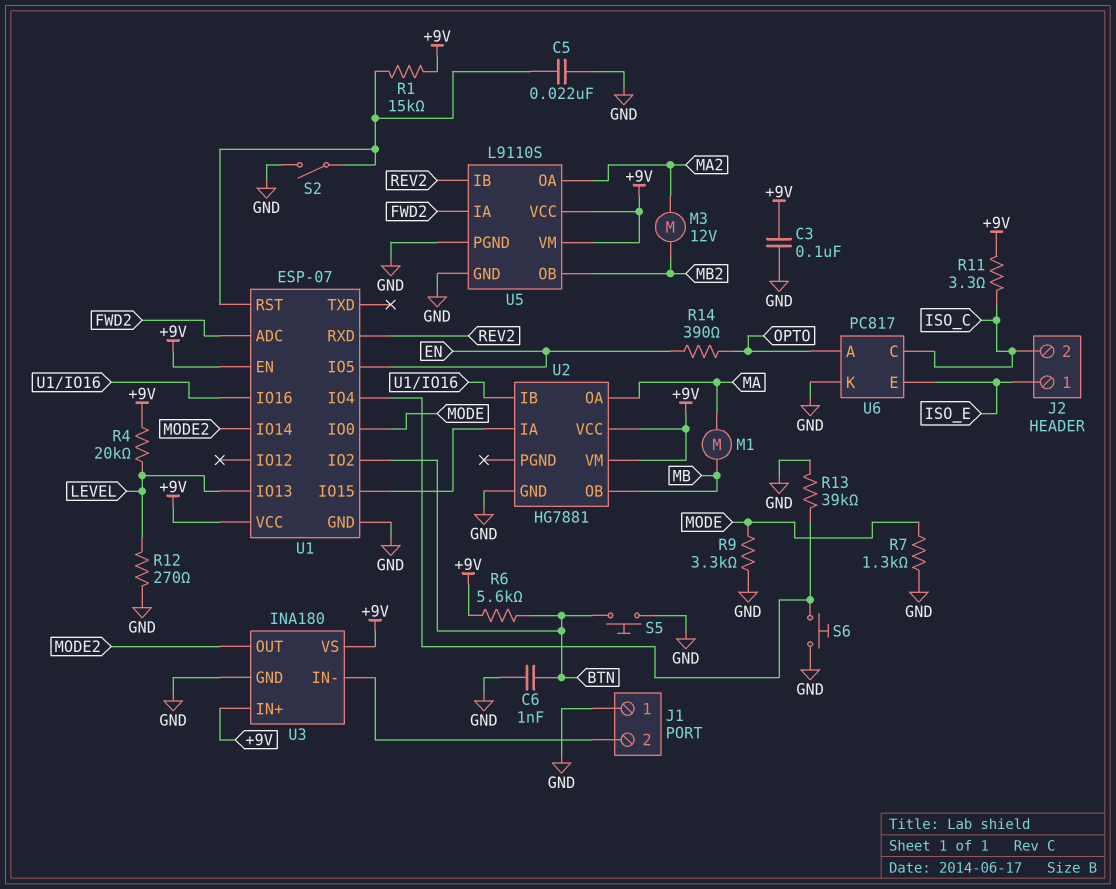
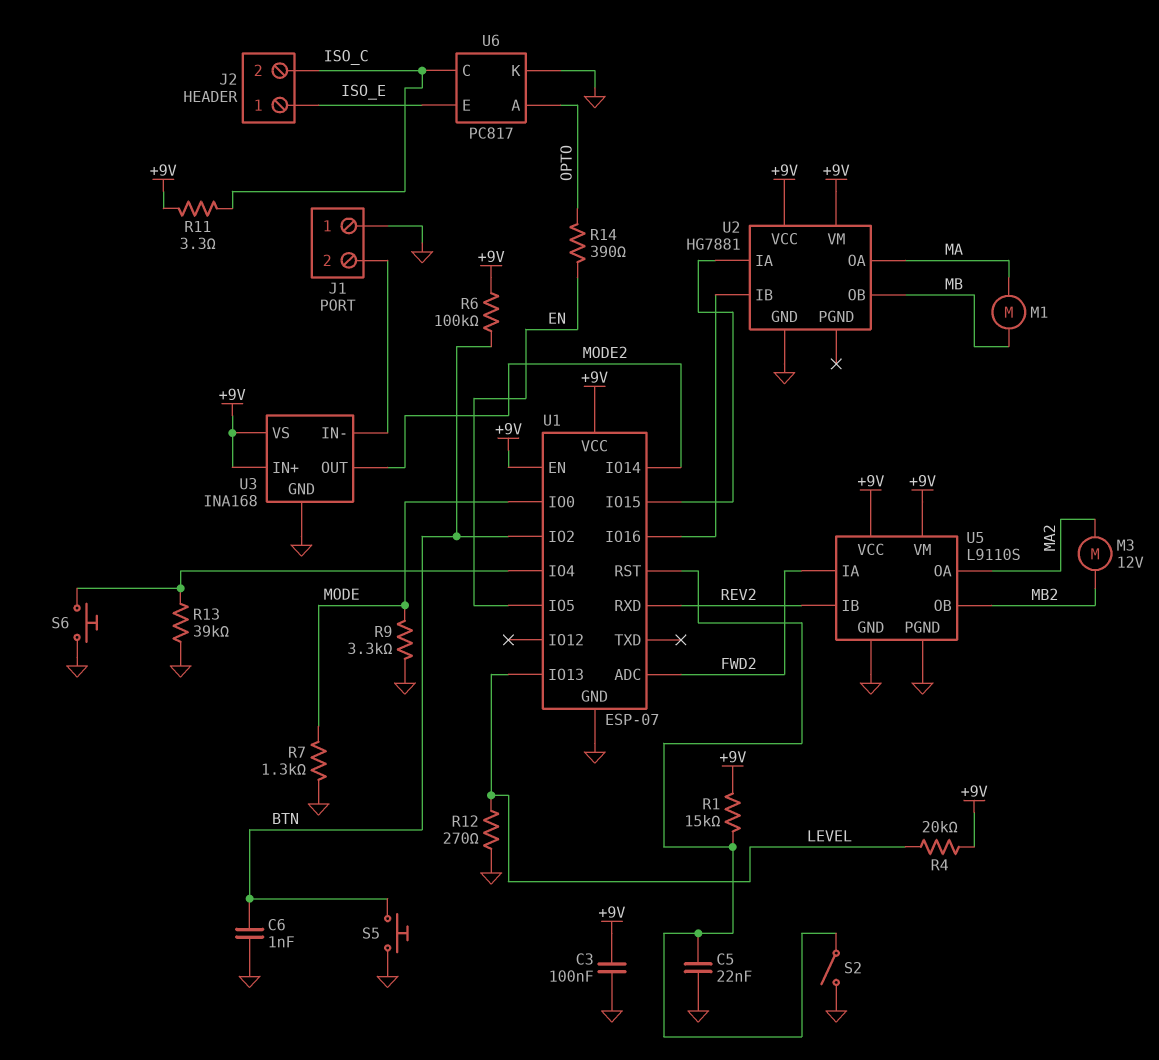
R6: 5.6k (+9V, BTN) -> 100k (+9V, BTN)
U3: INA180 -> INA168

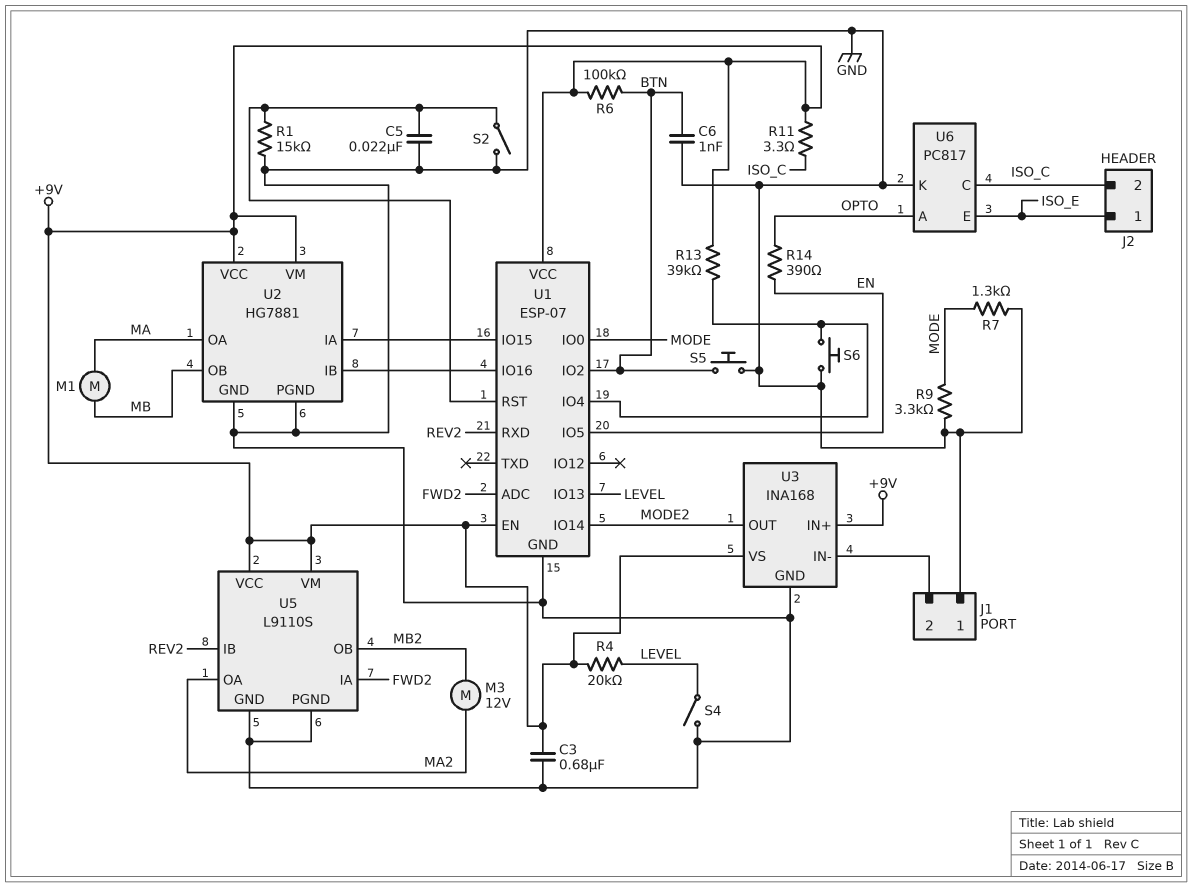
C3: 100nF (+9V, GND) -> 680nF (+9V, GND)
R1: 15k (+9V, U1/RST) -> 15k (GND, U1/RST)
R12: 270 (GND, LEVEL) -> none
R13: 39k (GND, U1/IO4) -> 39k (+9V, U1/IO4)
S4: none -> switch (GND, LEVEL)
U2 pin PGND: none -> GND

